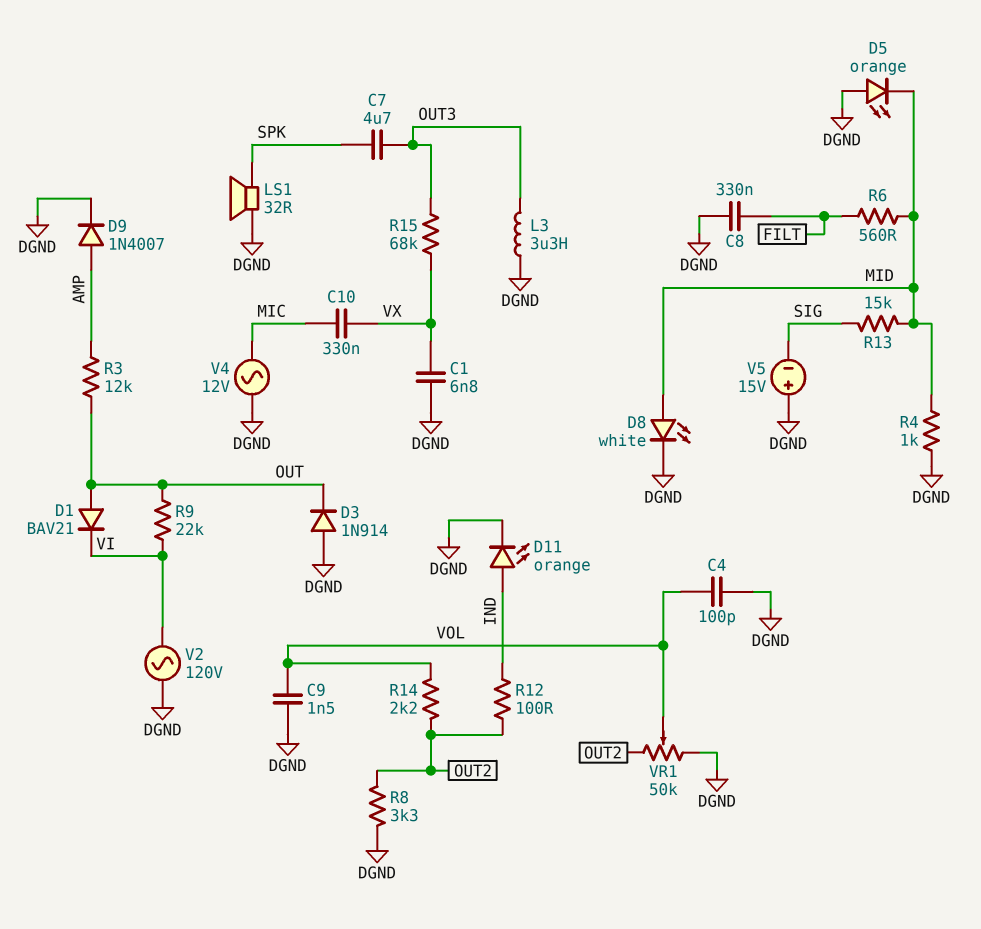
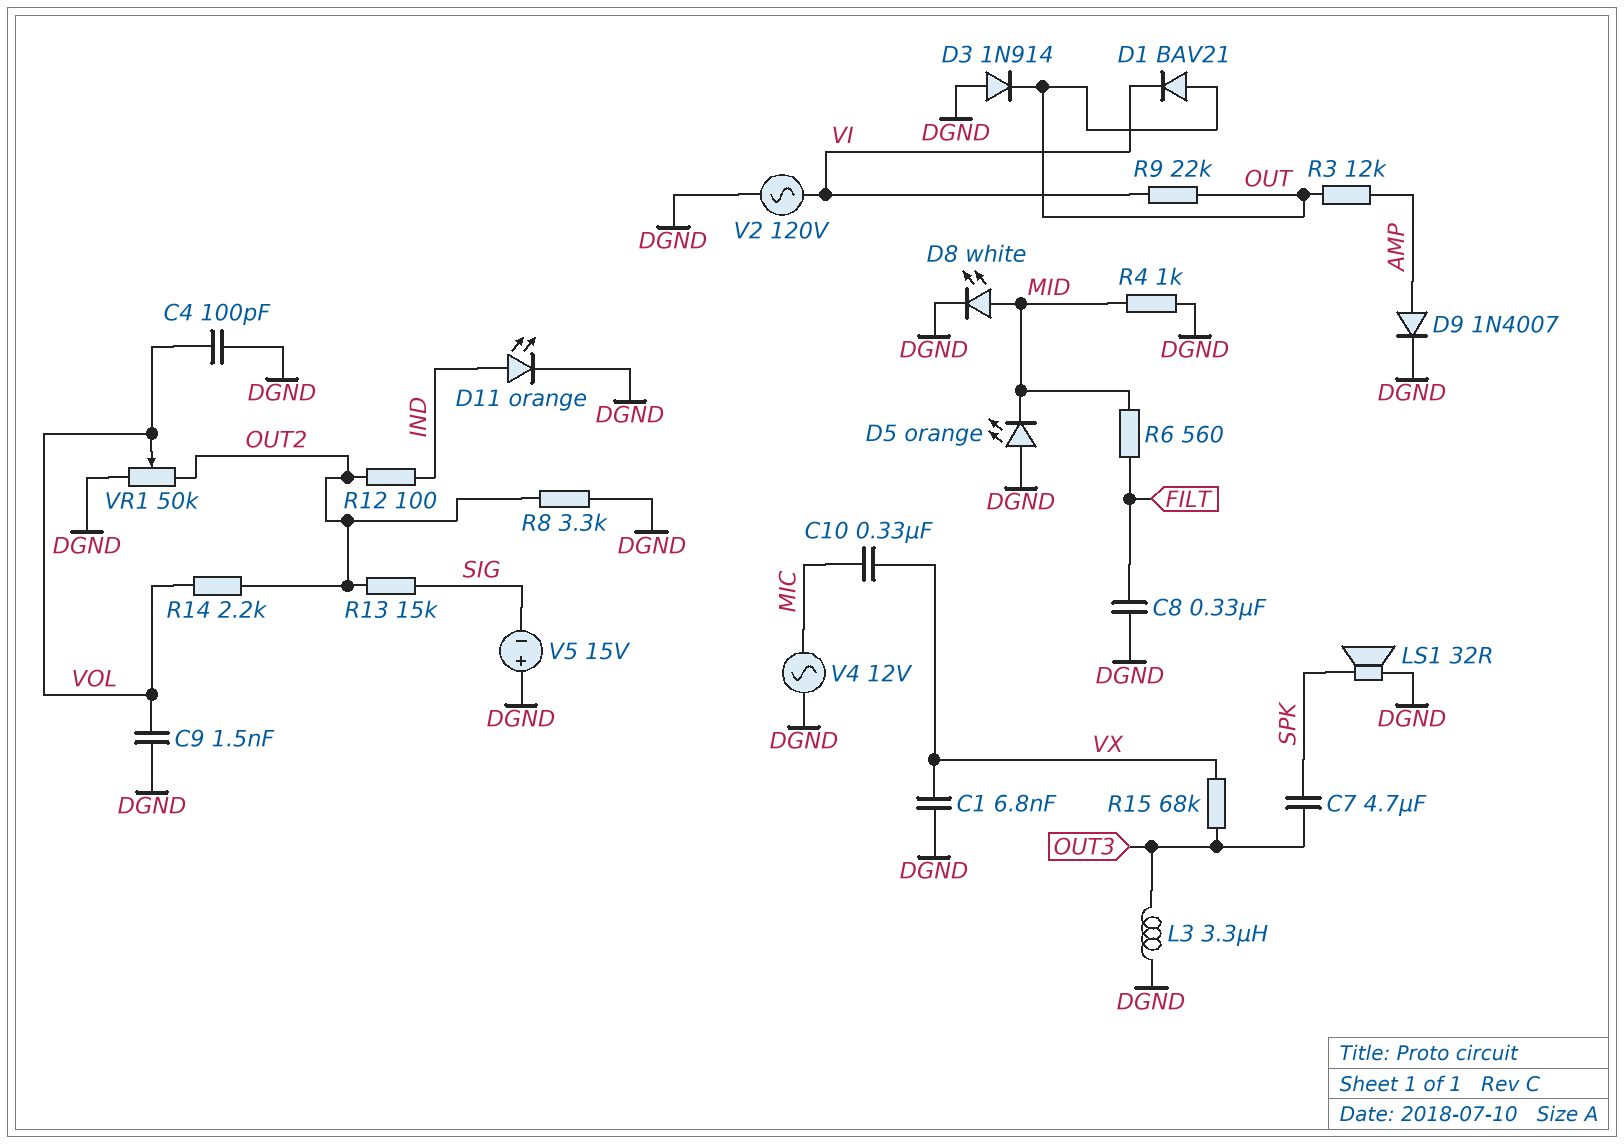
R13: 15k (MID, SIG) -> 15k (OUT2, SIG)

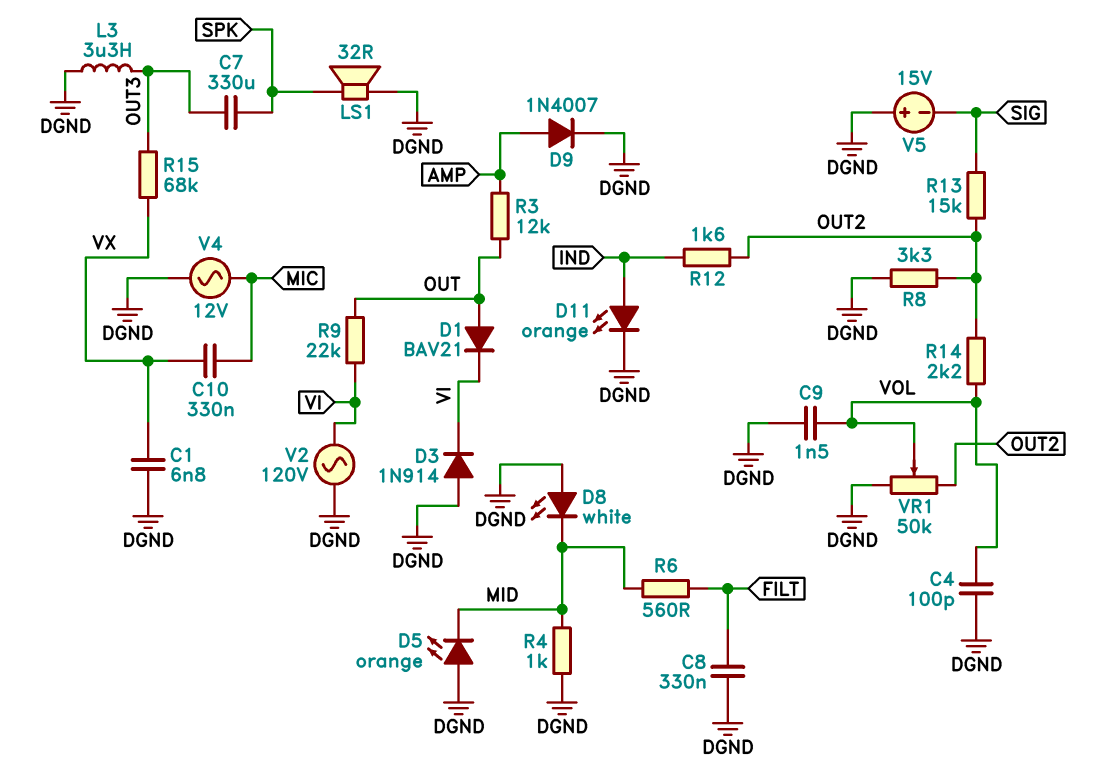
C7: 4.7uF (OUT3, SPK) -> 330uF (OUT3, SPK)
D3: diode 1N914 (A DGND, K OUT) -> diode 1N914 (A DGND, K VI)
D8: LED white (A MID, K DGND) -> LED white (A DGND, K MID)
R12: 100 (IND, OUT2) -> 1.6k (IND, OUT2)

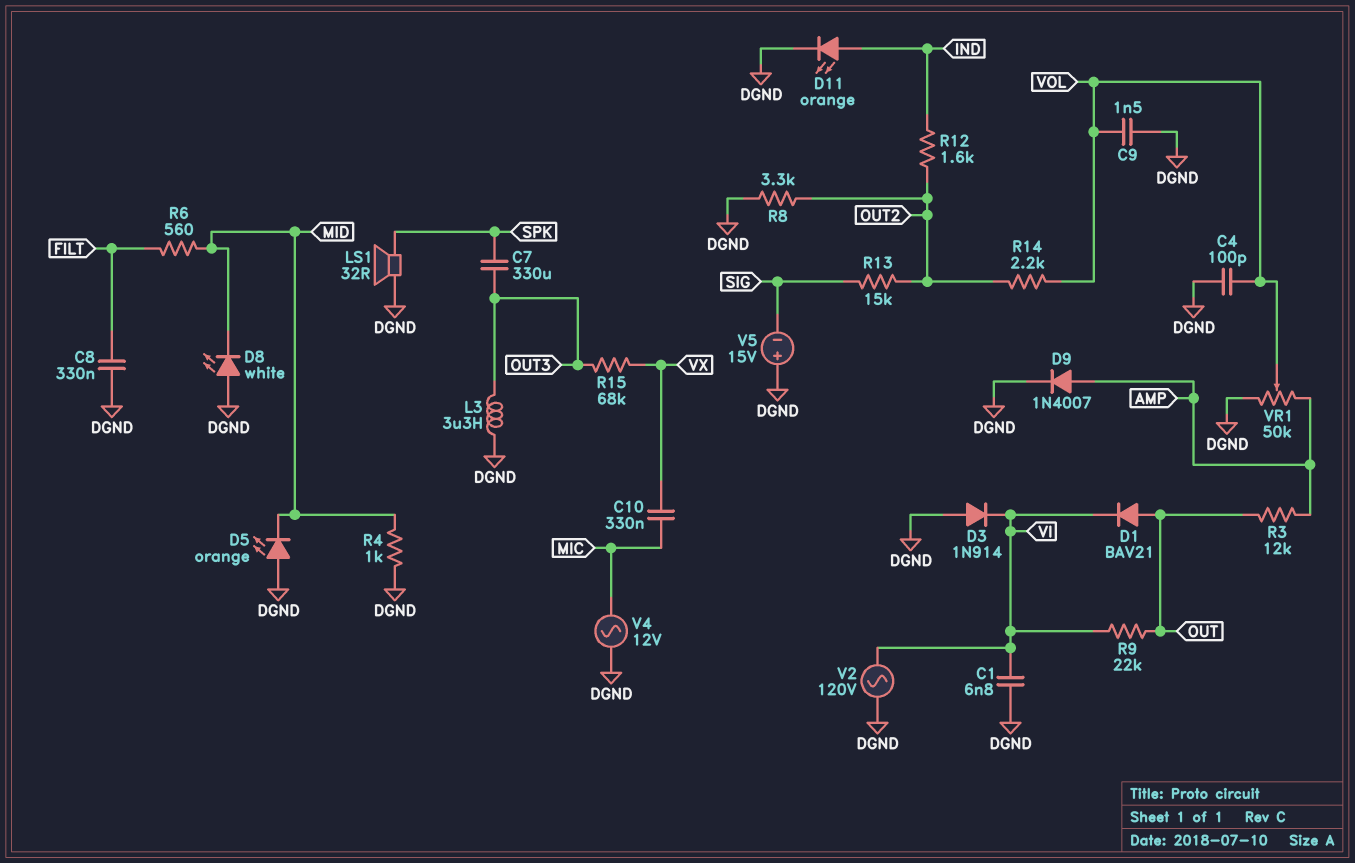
C1: 6.8nF (DGND, VX) -> 6.8nF (DGND, VI)
VR1: 50k (DGND, OUT2, wiper VOL) -> 50k (AMP, DGND, wiper VOL)

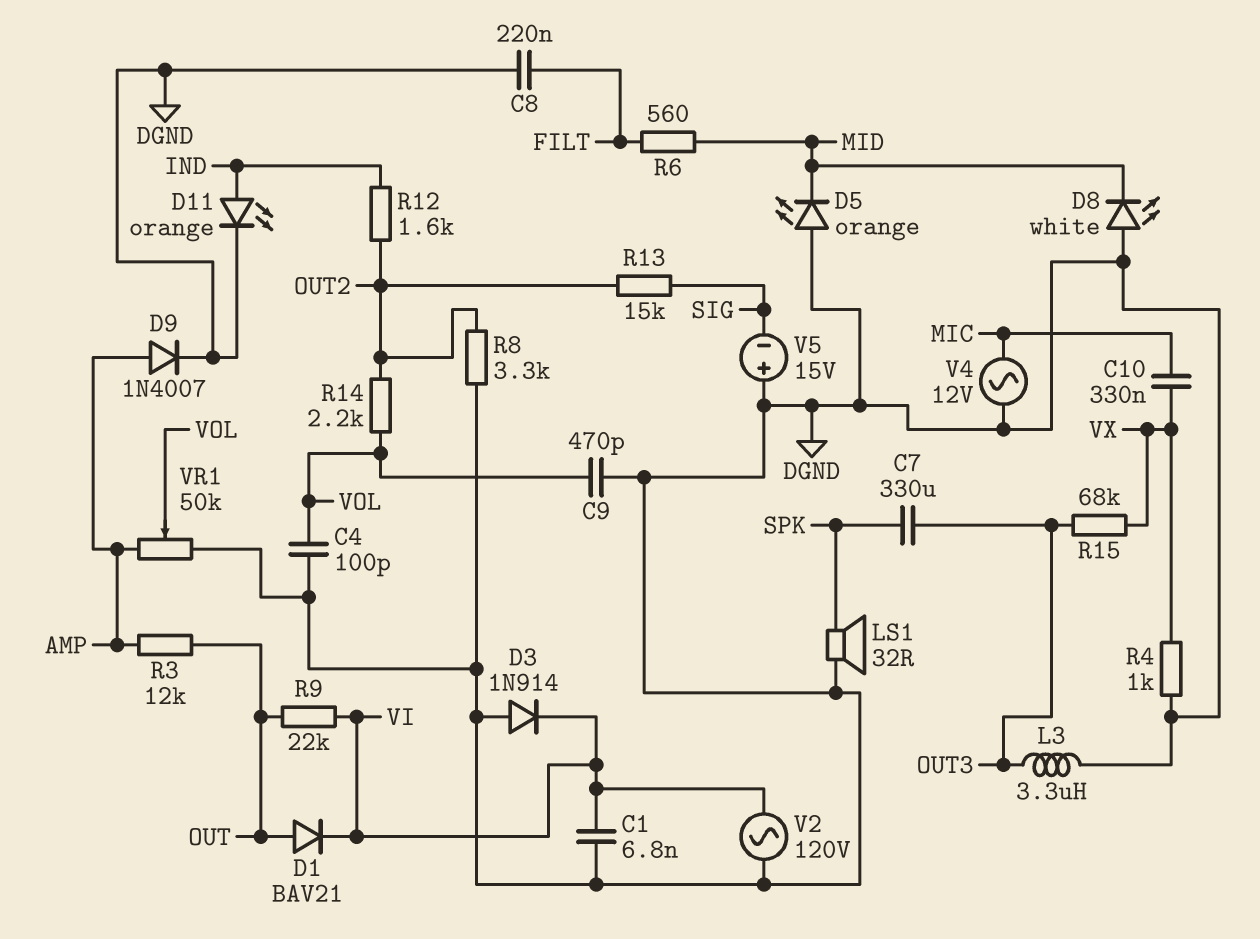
C8: 330nF (DGND, FILT) -> 220nF (DGND, FILT)
C9: 1.5nF (DGND, VOL) -> 470pF (DGND, VOL)
R4: 1k (DGND, MID) -> 1k (DGND, VX)

